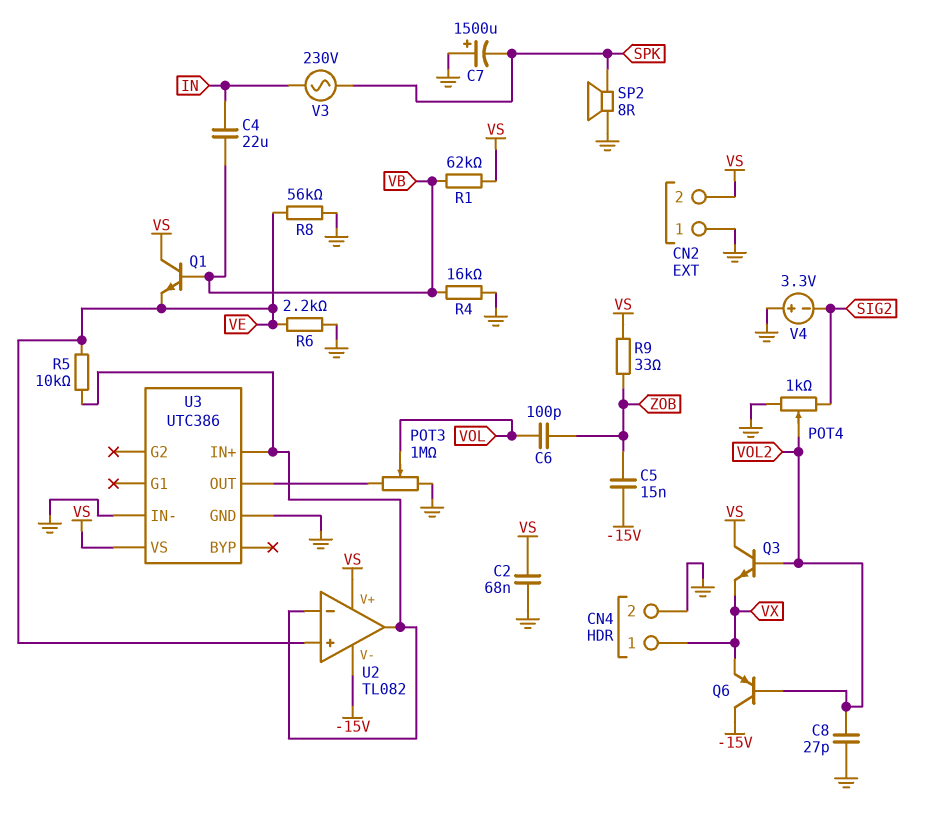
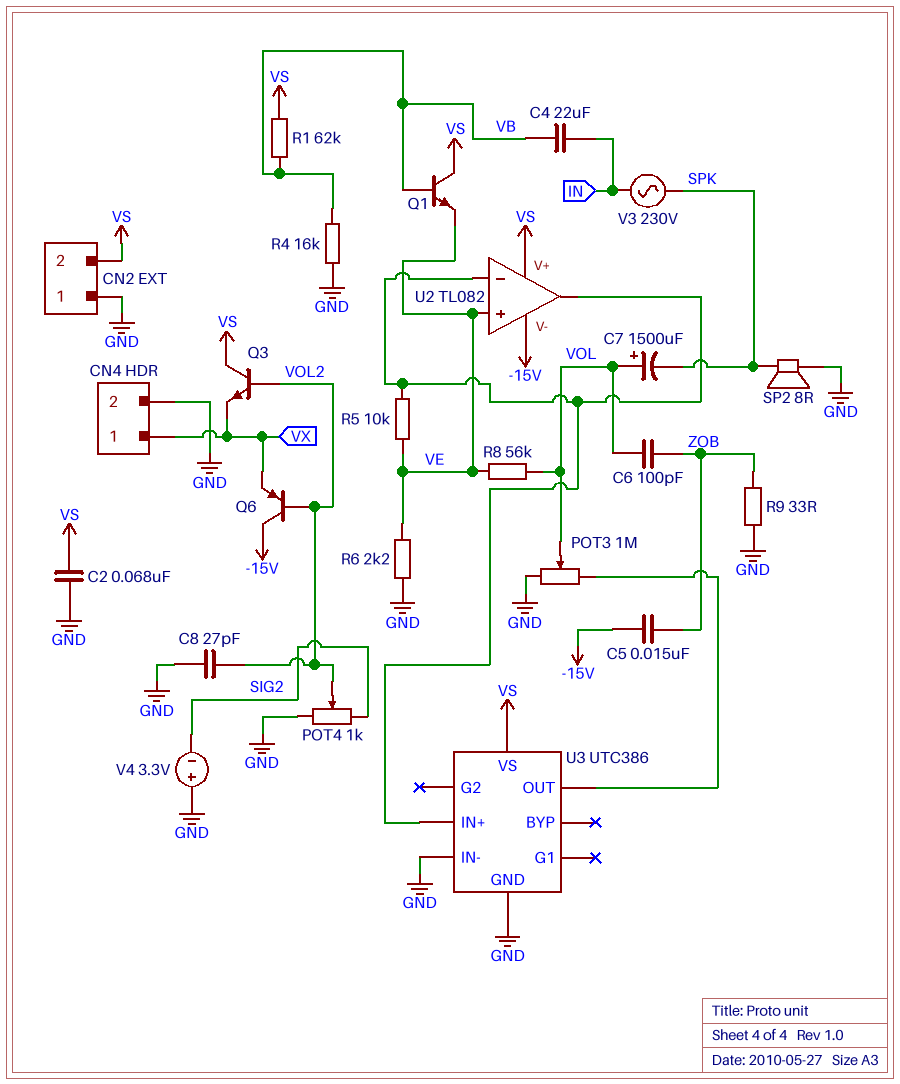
C7: 1500uF (plus GND, minus SPK) -> 1500uF (plus VOL, minus SPK)
R8: 56k (GND, VE) -> 56k (VE, VOL)
R9: 33 (VS, ZOB) -> 33 (GND, ZOB)

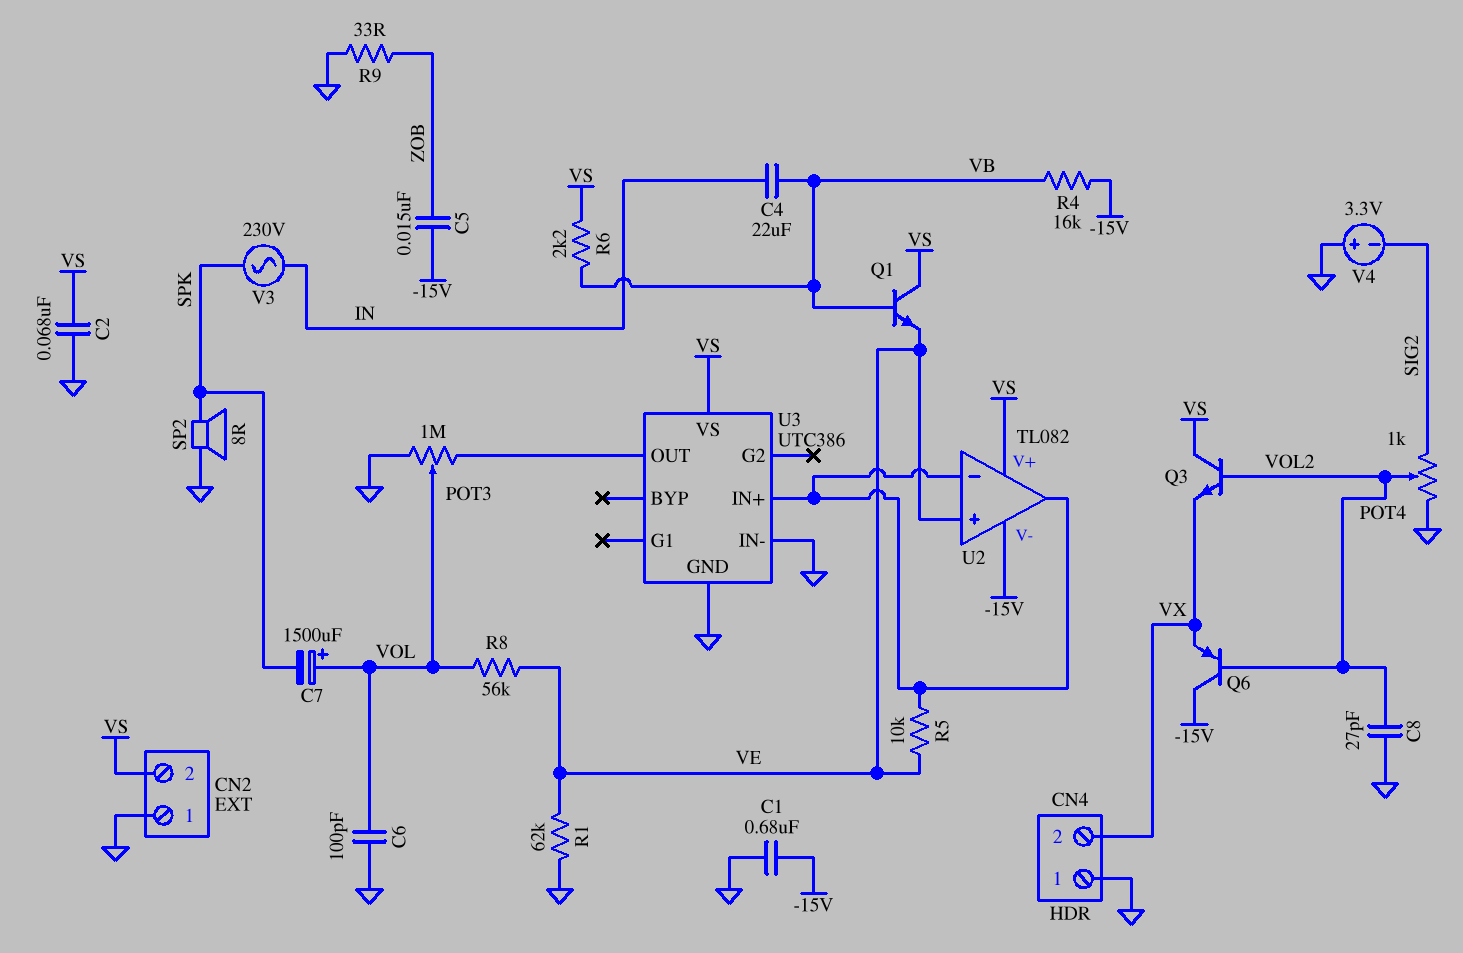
C1: none -> 680nF (-15V, GND)
C6: 100pF (VOL, ZOB) -> 100pF (GND, VOL)
CN4 pin 1: VX -> GND
CN4 pin 2: GND -> VX
R1: 62k (VB, VS) -> 62k (GND, VE)
R4: 16k (GND, VB) -> 16k (-15V, VB)
R6: 2.2k (GND, VE) -> 2.2k (VB, VS)

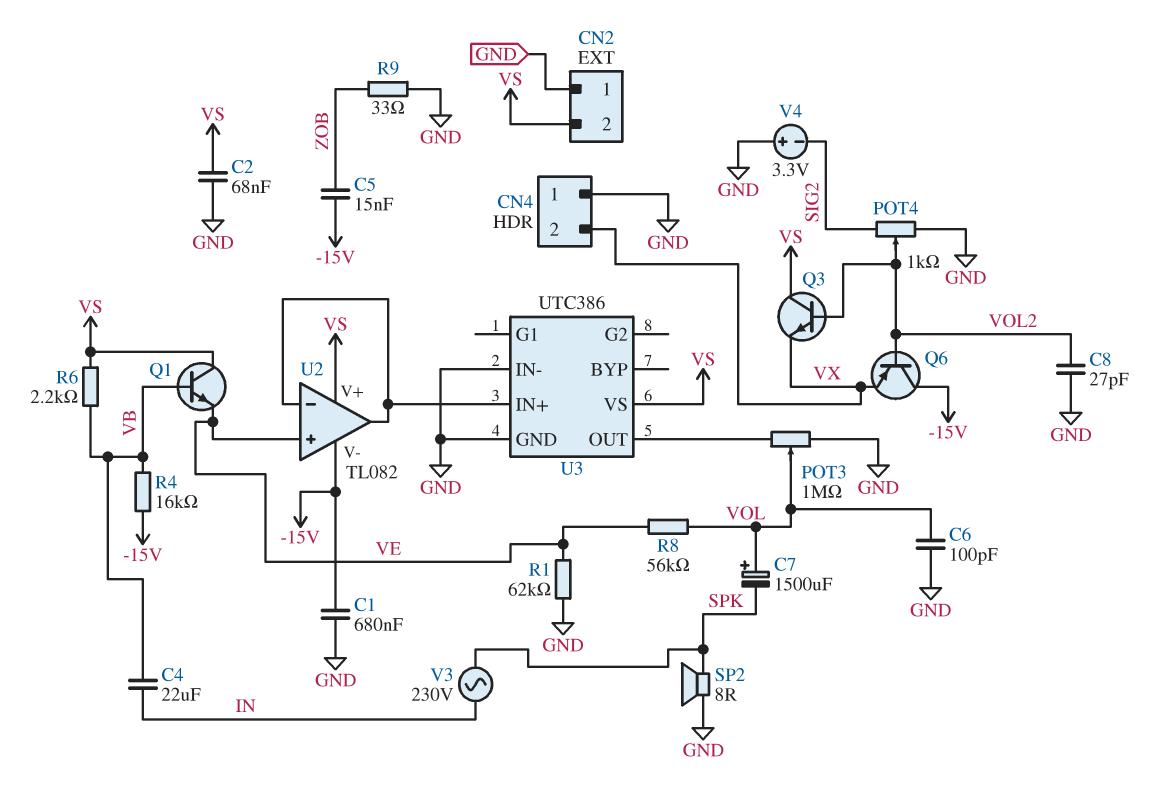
R5: 10k (U2/in-, VE) -> none

